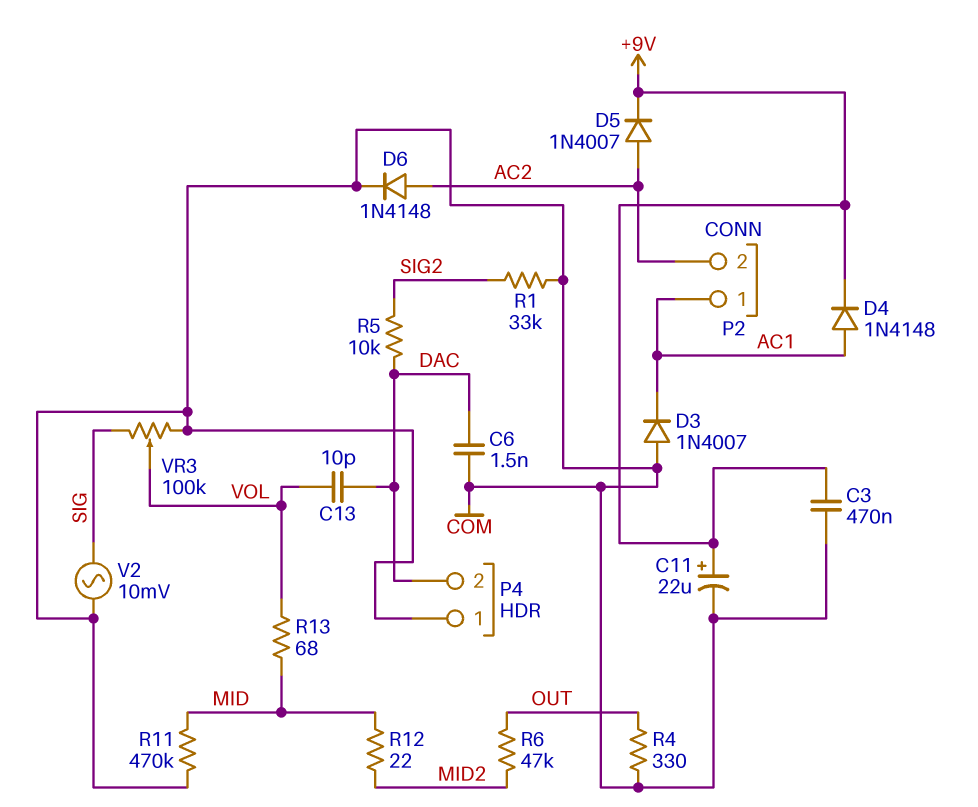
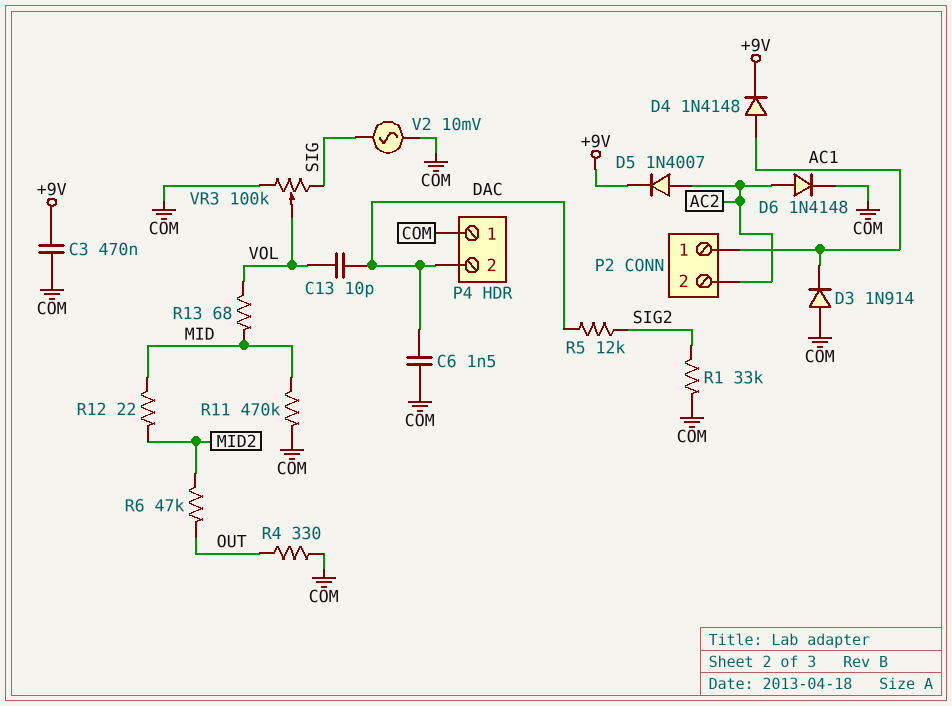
C11: 22uF (plus +9V, minus COM) -> none
D3: diode 1N4007 (A COM, K AC1) -> diode 1N914 (A COM, K AC1)
R5: 10k (DAC, SIG2) -> 12k (DAC, SIG2)

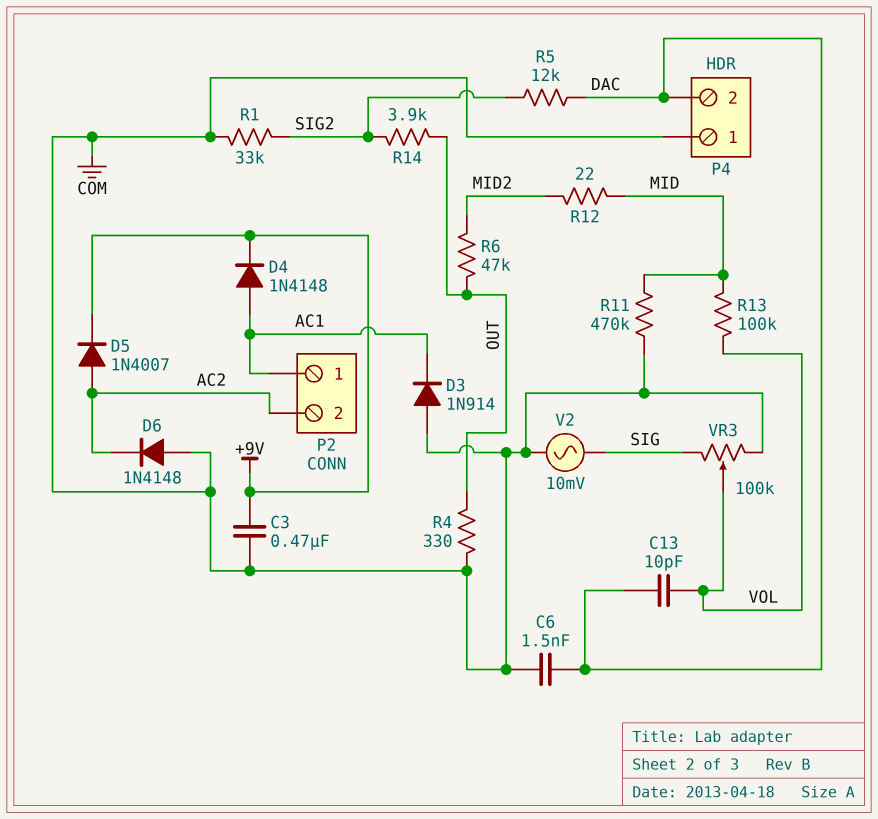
D6: diode 1N4148 (A AC2, K COM) -> diode 1N4148 (A COM, K AC2)
R13: 68 (MID, VOL) -> 100k (MID, VOL)
R14: none -> 3.9k (OUT, SIG2)

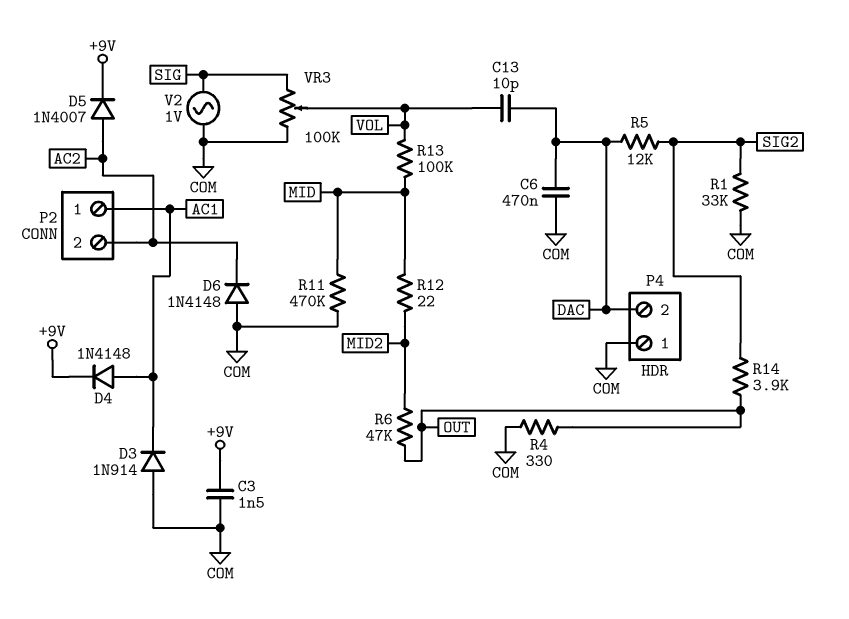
C3: 470nF (+9V, COM) -> 1.5nF (+9V, COM)
C6: 1.5nF (COM, DAC) -> 470nF (COM, DAC)
V2: AC 10mV (COM, SIG) -> AC 1V (COM, SIG)

